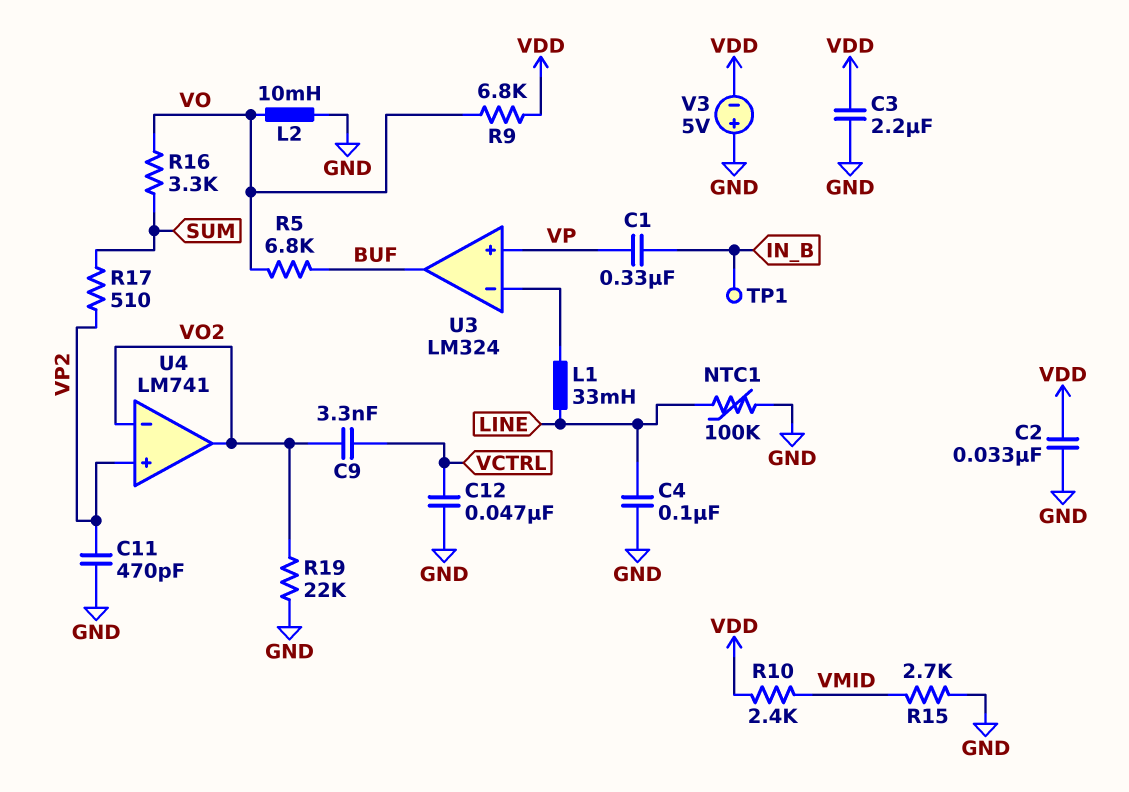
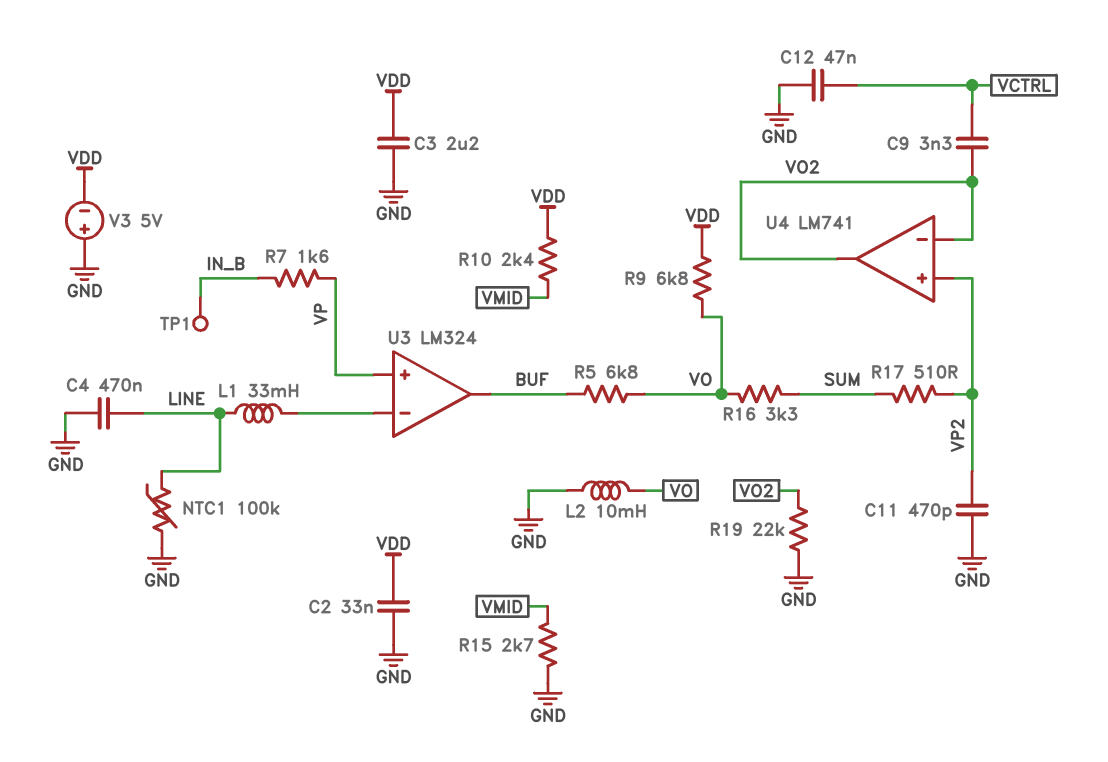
C1: 330nF (IN_B, VP) -> none
C4: 100nF (GND, LINE) -> 470nF (GND, LINE)
R7: none -> 1.6k (IN_B, VP)

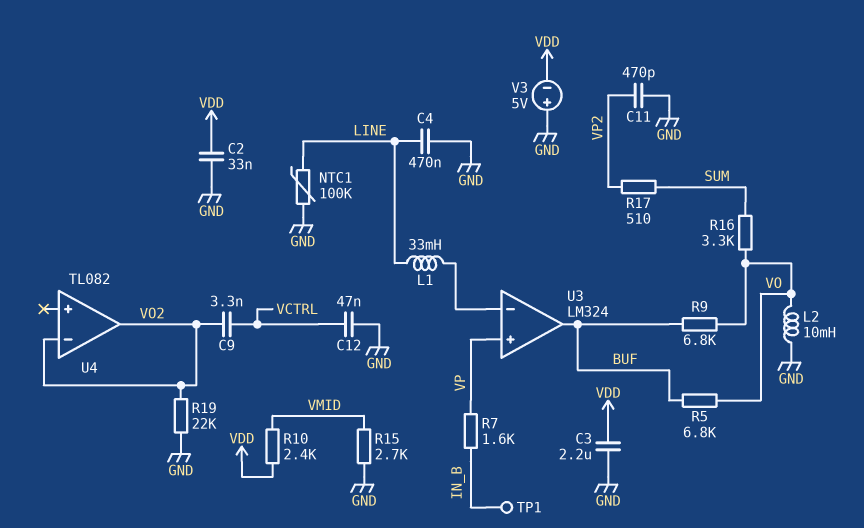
R9: 6.8k (VDD, VO) -> 6.8k (BUF, VO)
U4: LM741 -> TL082
U4 pin in+: VP2 -> none

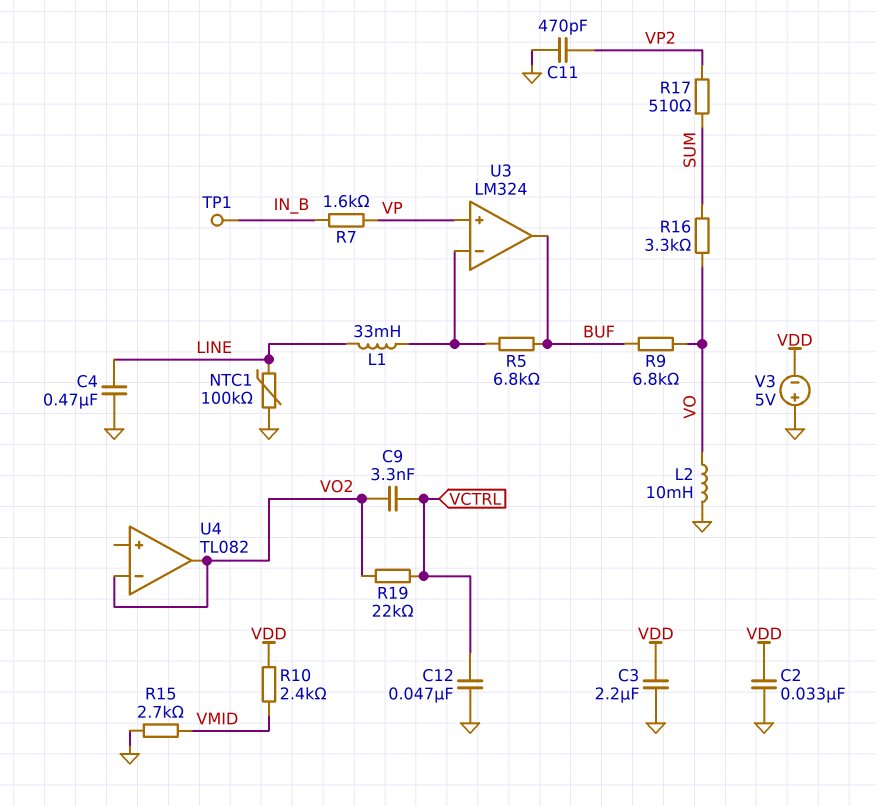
R5: 6.8k (BUF, VO) -> 6.8k (BUF, U3/in-)
R19: 22k (GND, VO2) -> 22k (VCTRL, VO2)

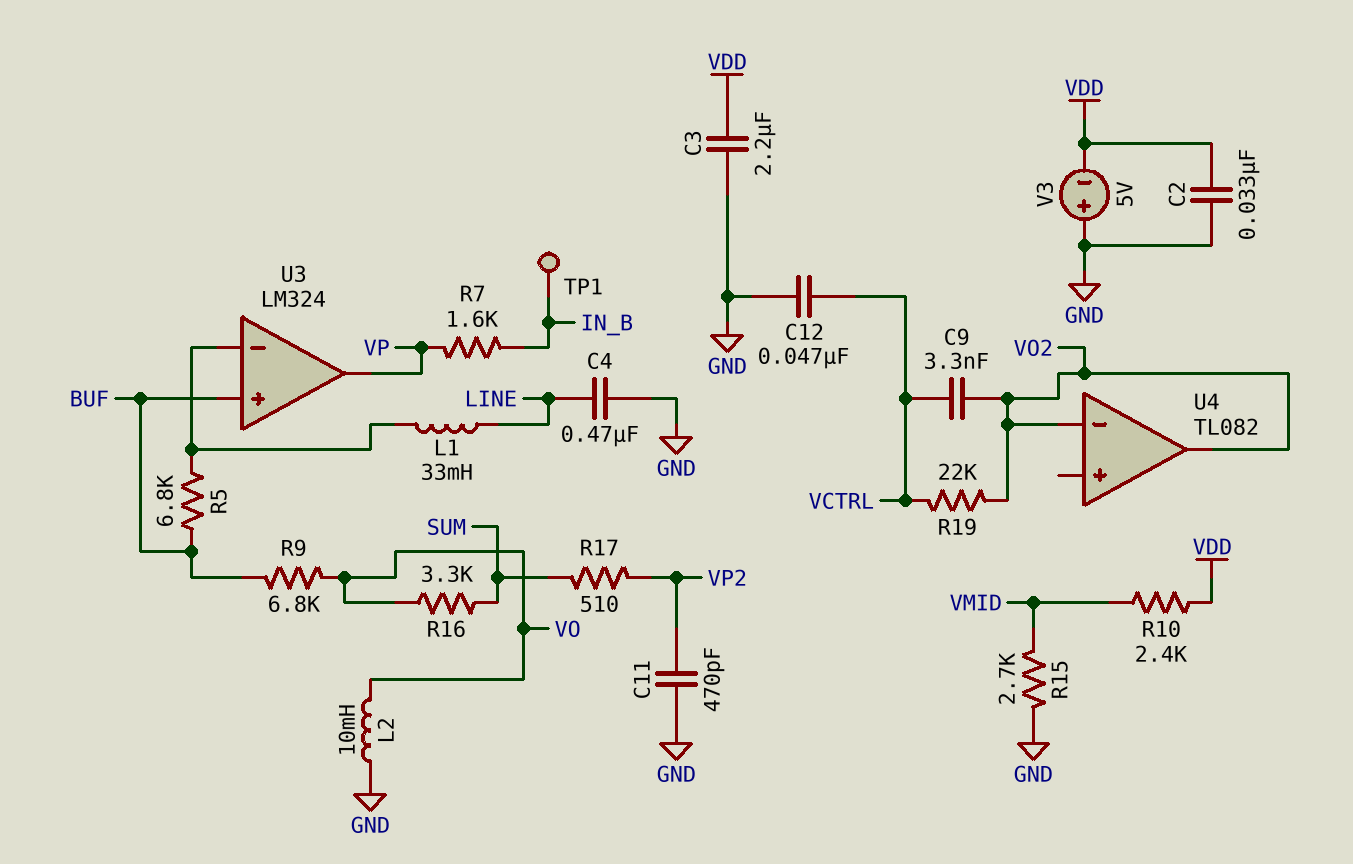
NTC1: 100k (GND, LINE) -> none
U3 pin in+: VP -> BUF
U3 pin out: BUF -> VP

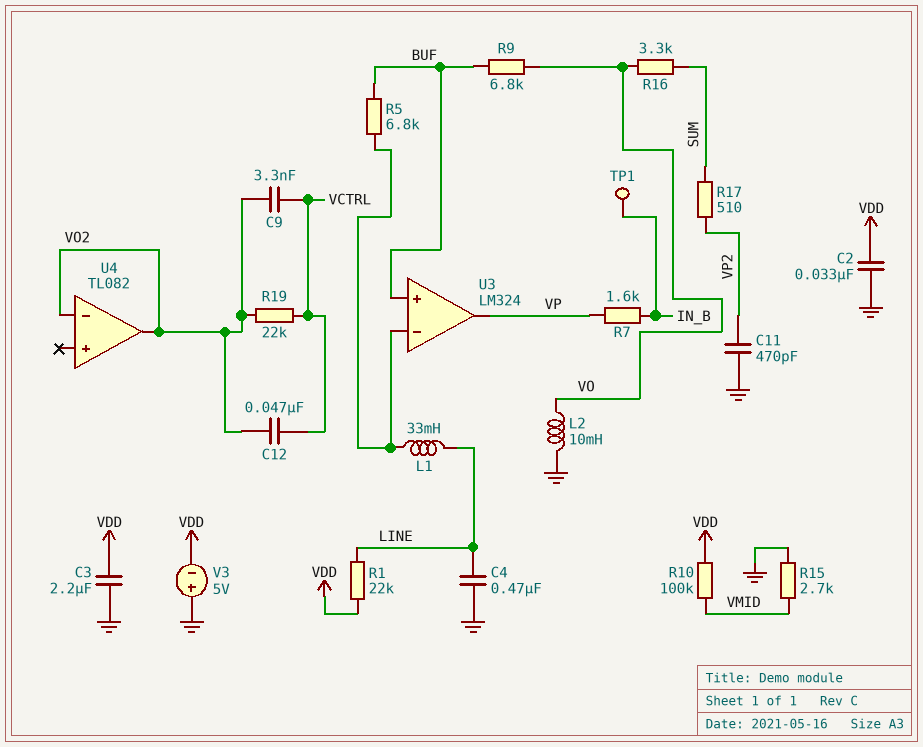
C12: 47nF (GND, VCTRL) -> 47nF (VCTRL, VO2)
R1: none -> 22k (LINE, VDD)
R10: 2.4k (VDD, VMID) -> 100k (VDD, VMID)

